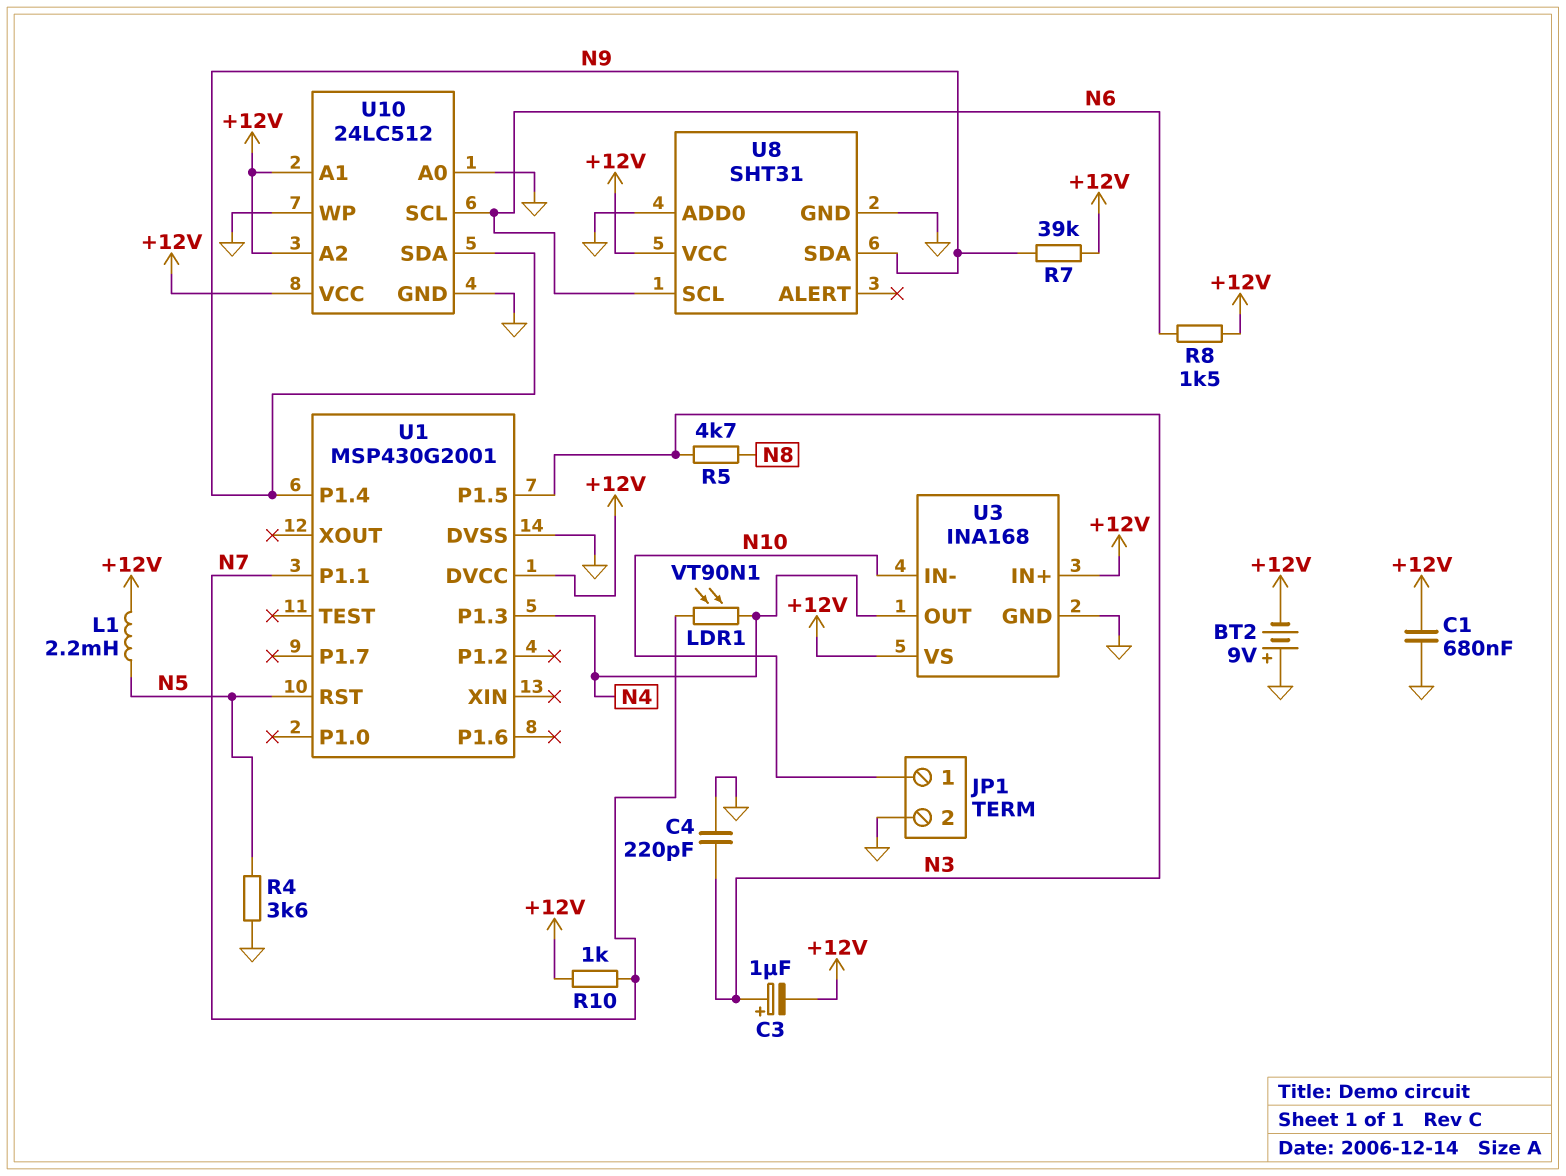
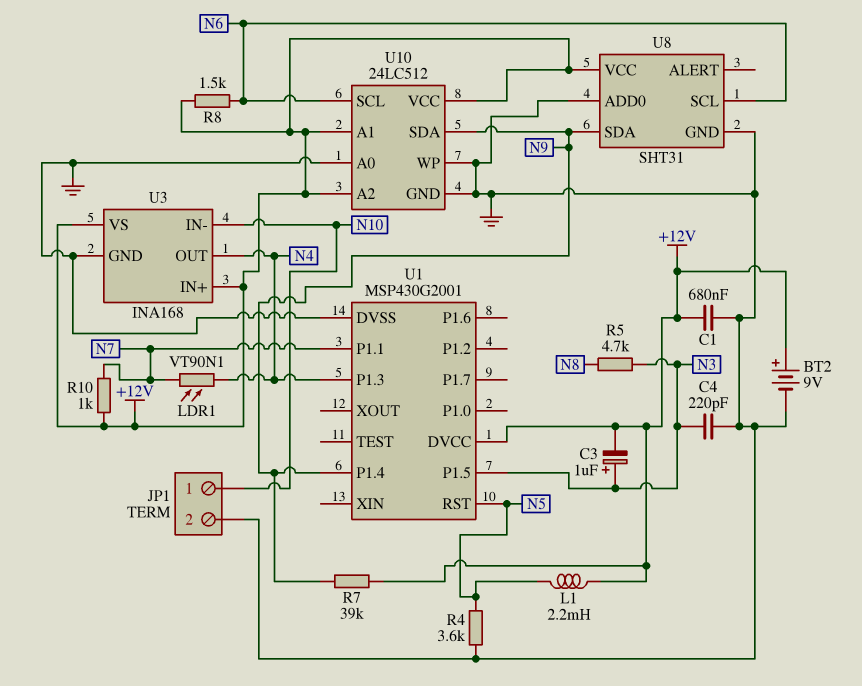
BT2: 9V (plus GND, minus +12V) -> 9V (plus +12V, minus GND)

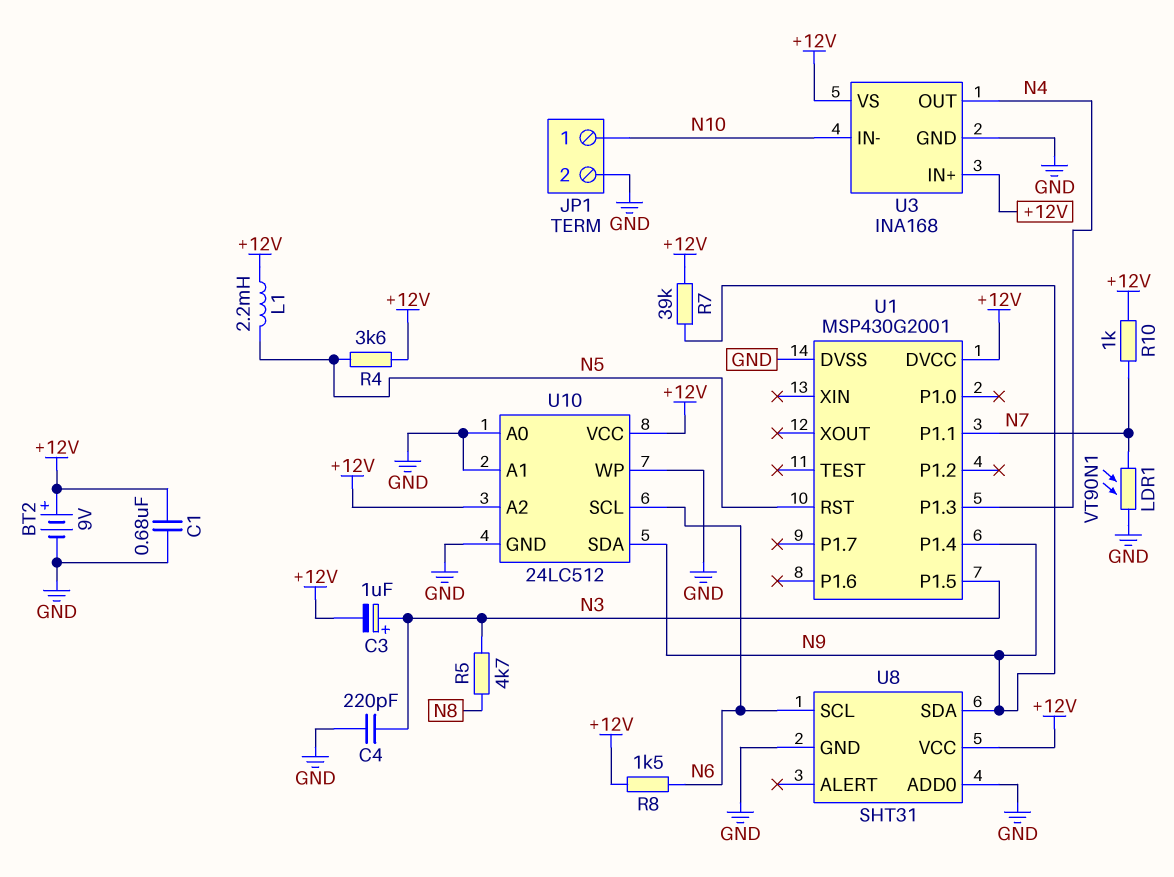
LDR1: VT90N1 (N4, N7) -> VT90N1 (GND, N7)
R4: 3.6k (GND, N5) -> 3.6k (+12V, N5)
U10 pin A1: +12V -> GND

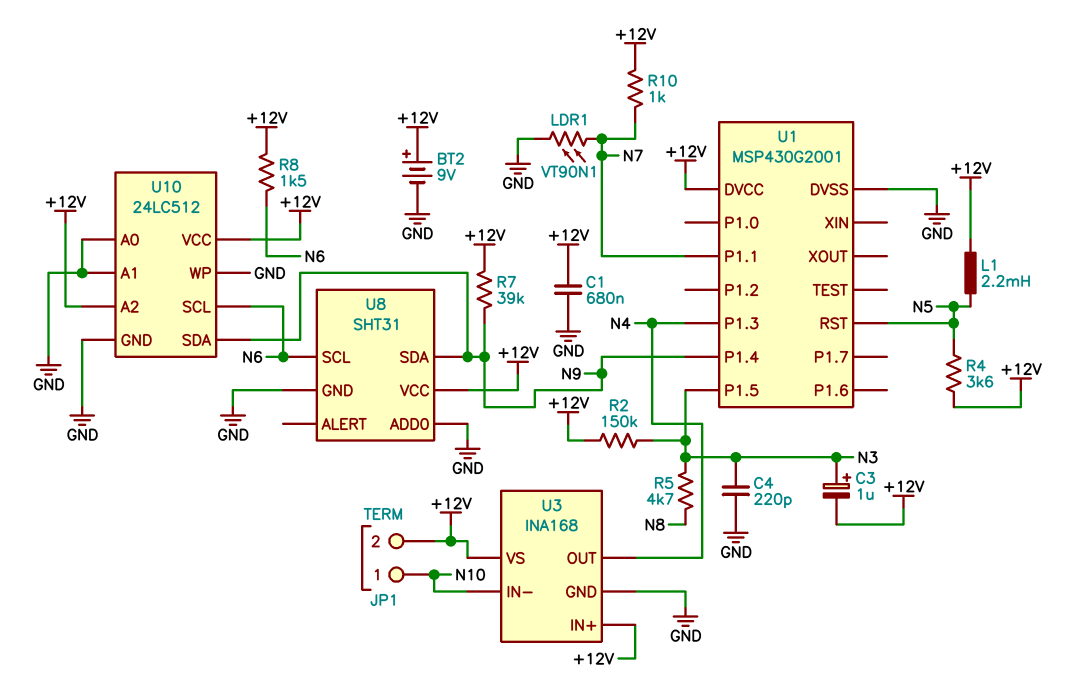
JP1 pin 2: GND -> +12V
R2: none -> 150k (+12V, N3)

